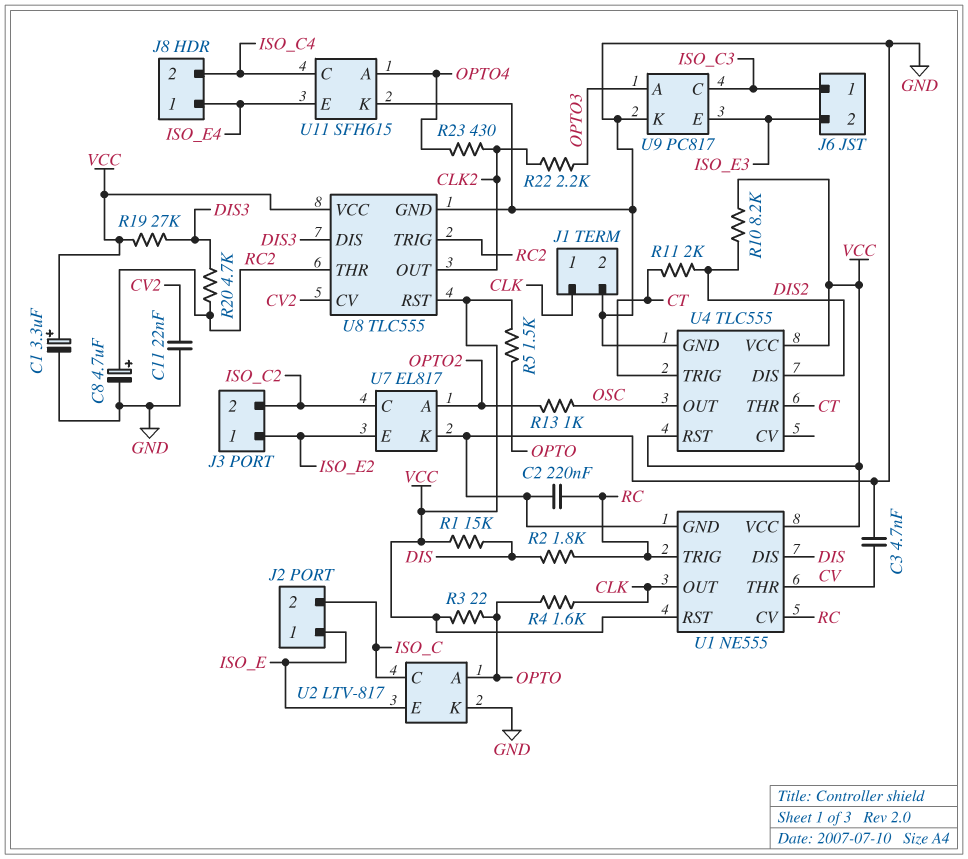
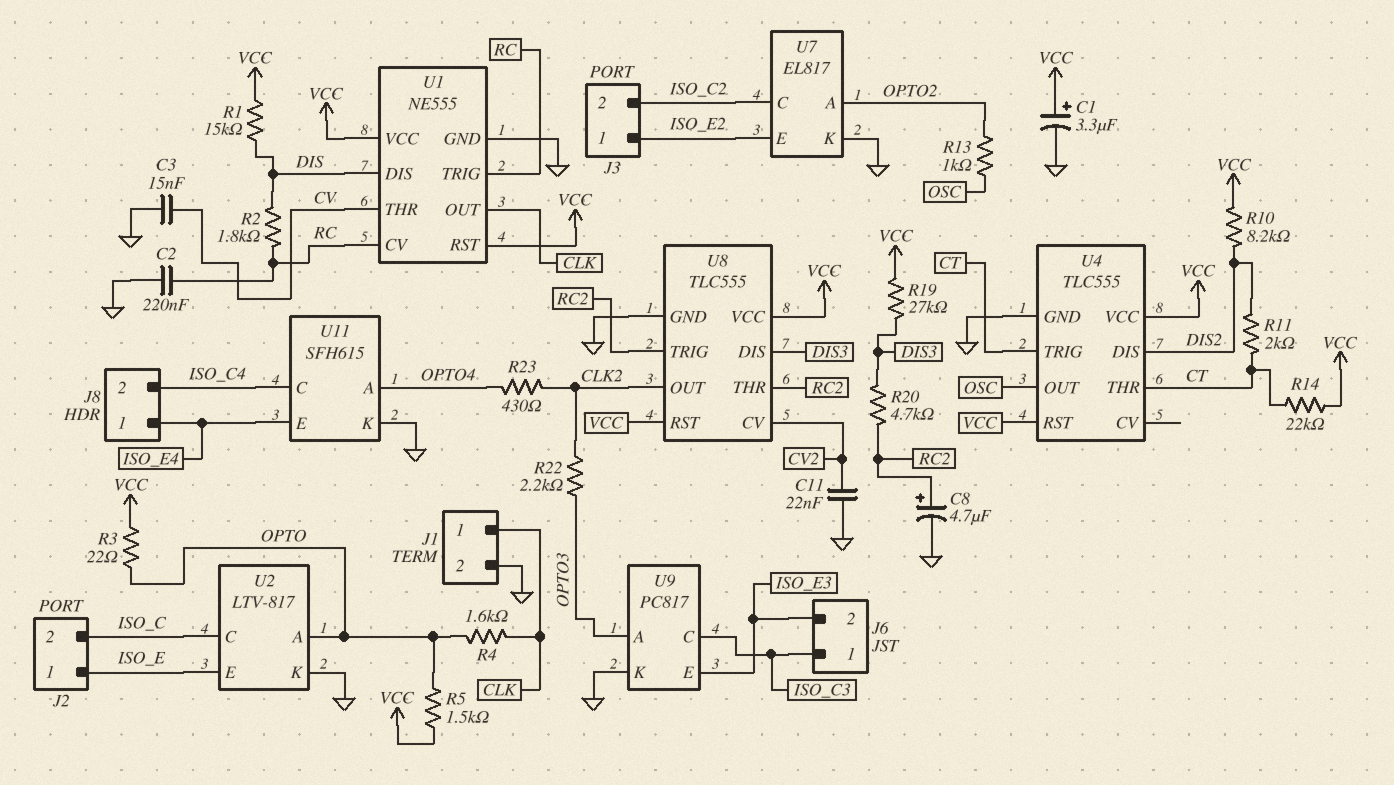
C3: 4.7nF (CV, GND) -> 15nF (CV, GND)
R14: none -> 22k (CT, VCC)

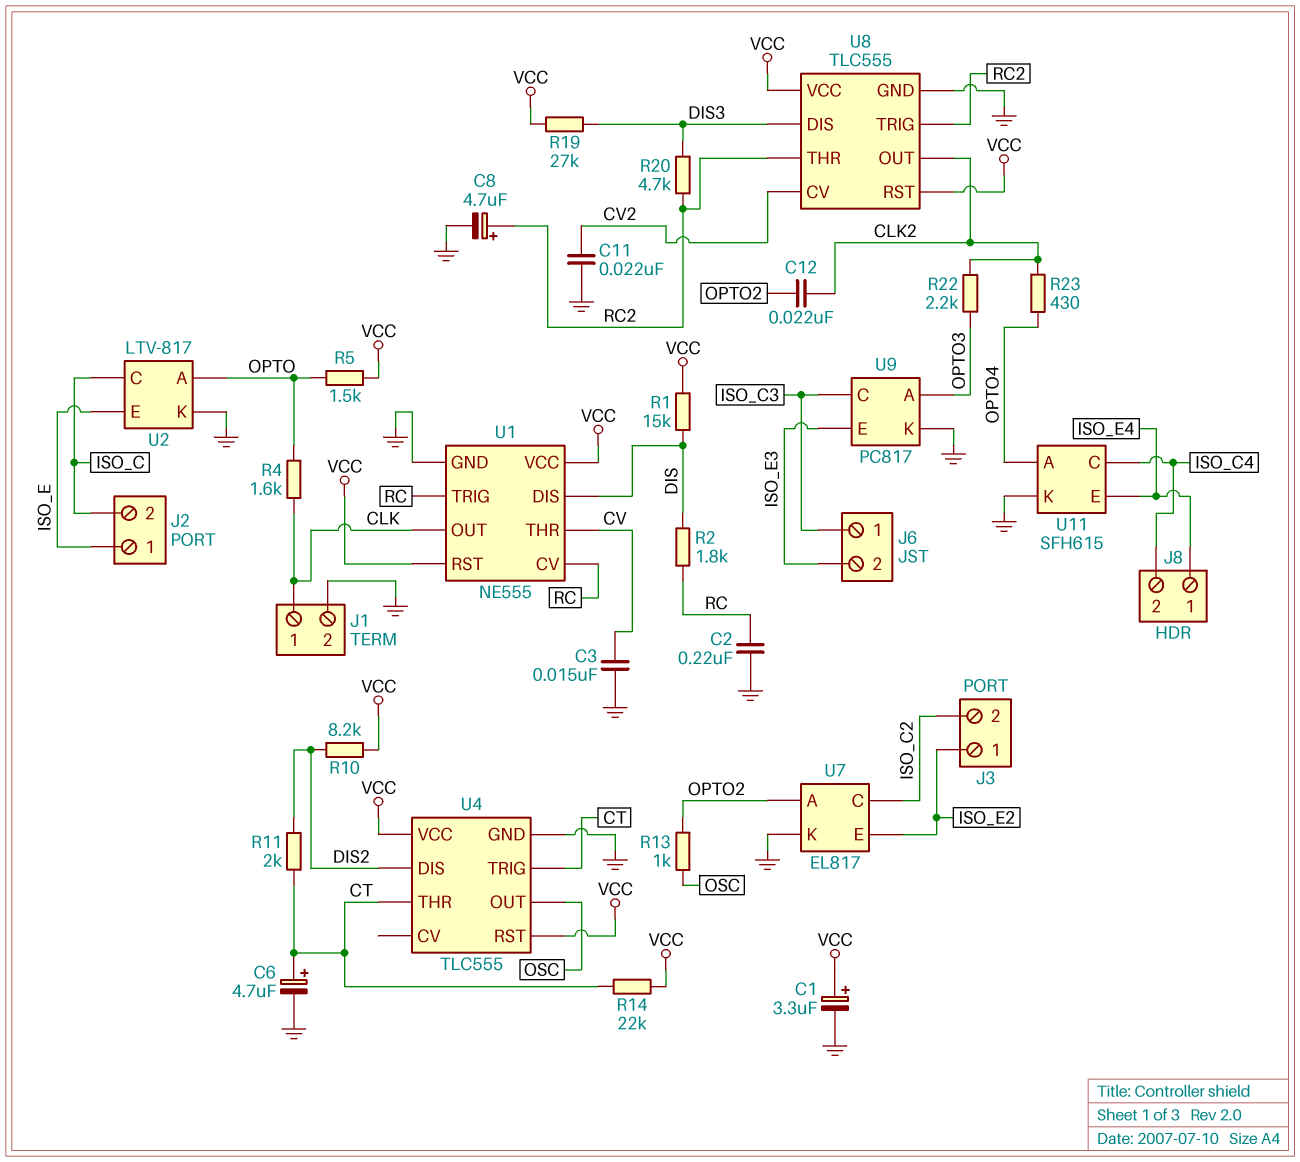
C6: none -> 4.7uF (plus CT, minus GND)
C12: none -> 22nF (CLK2, OPTO2)
R3: 22 (OPTO, VCC) -> none

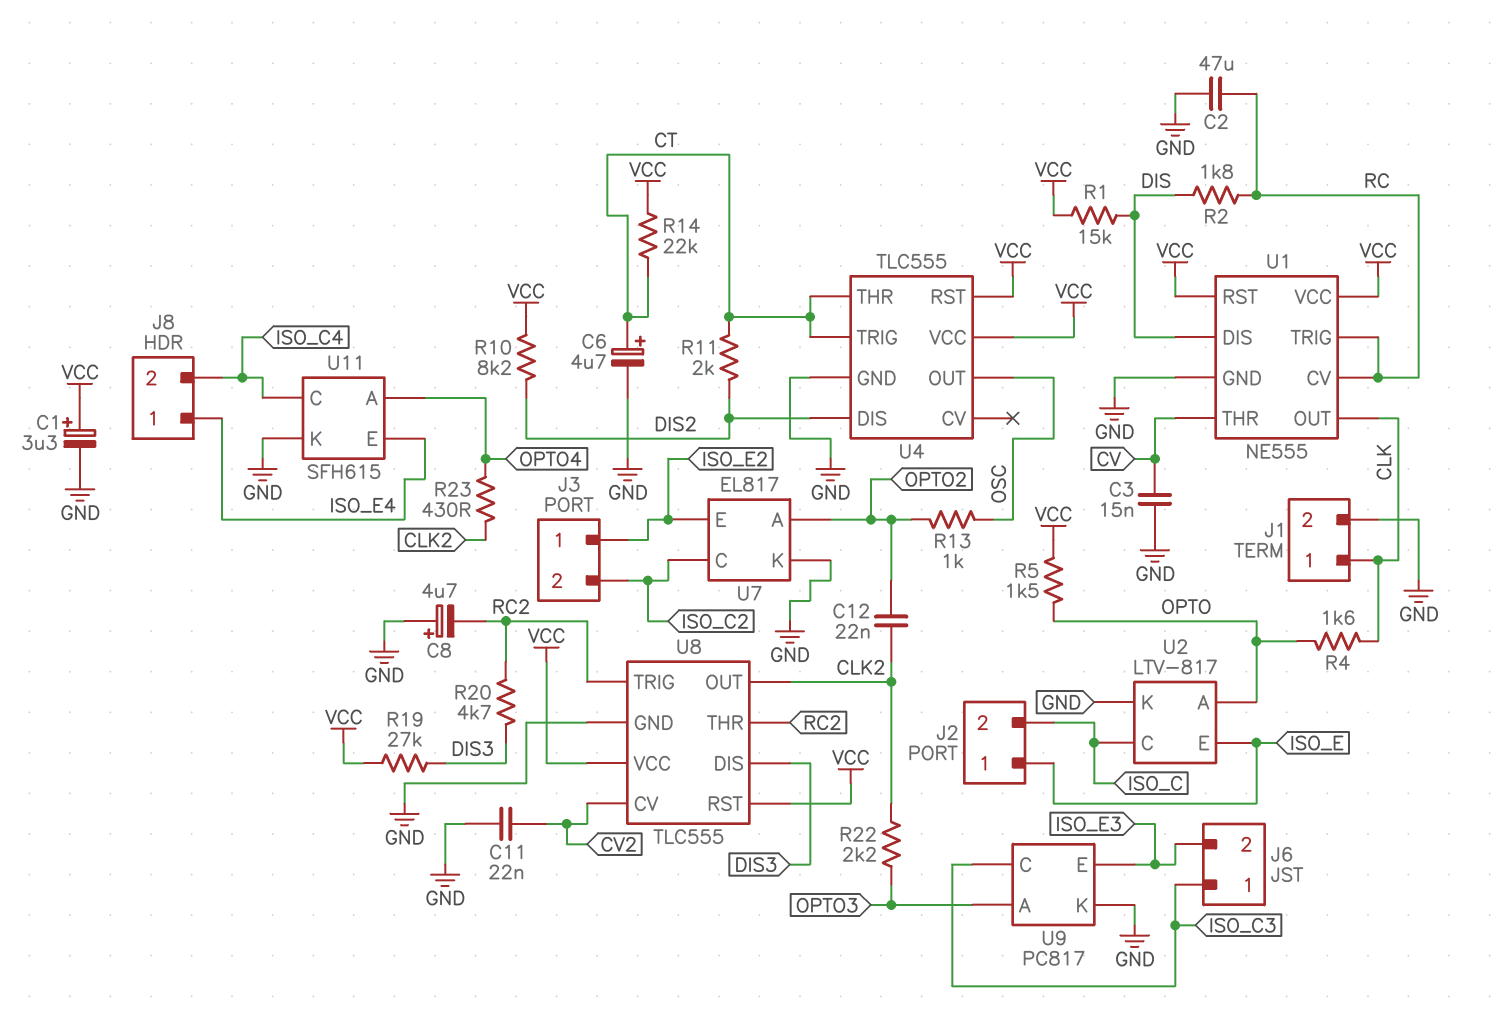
C2: 220nF (GND, RC) -> 47uF (GND, RC)
C8: 4.7uF (plus RC2, minus GND) -> 4.7uF (plus GND, minus RC2)

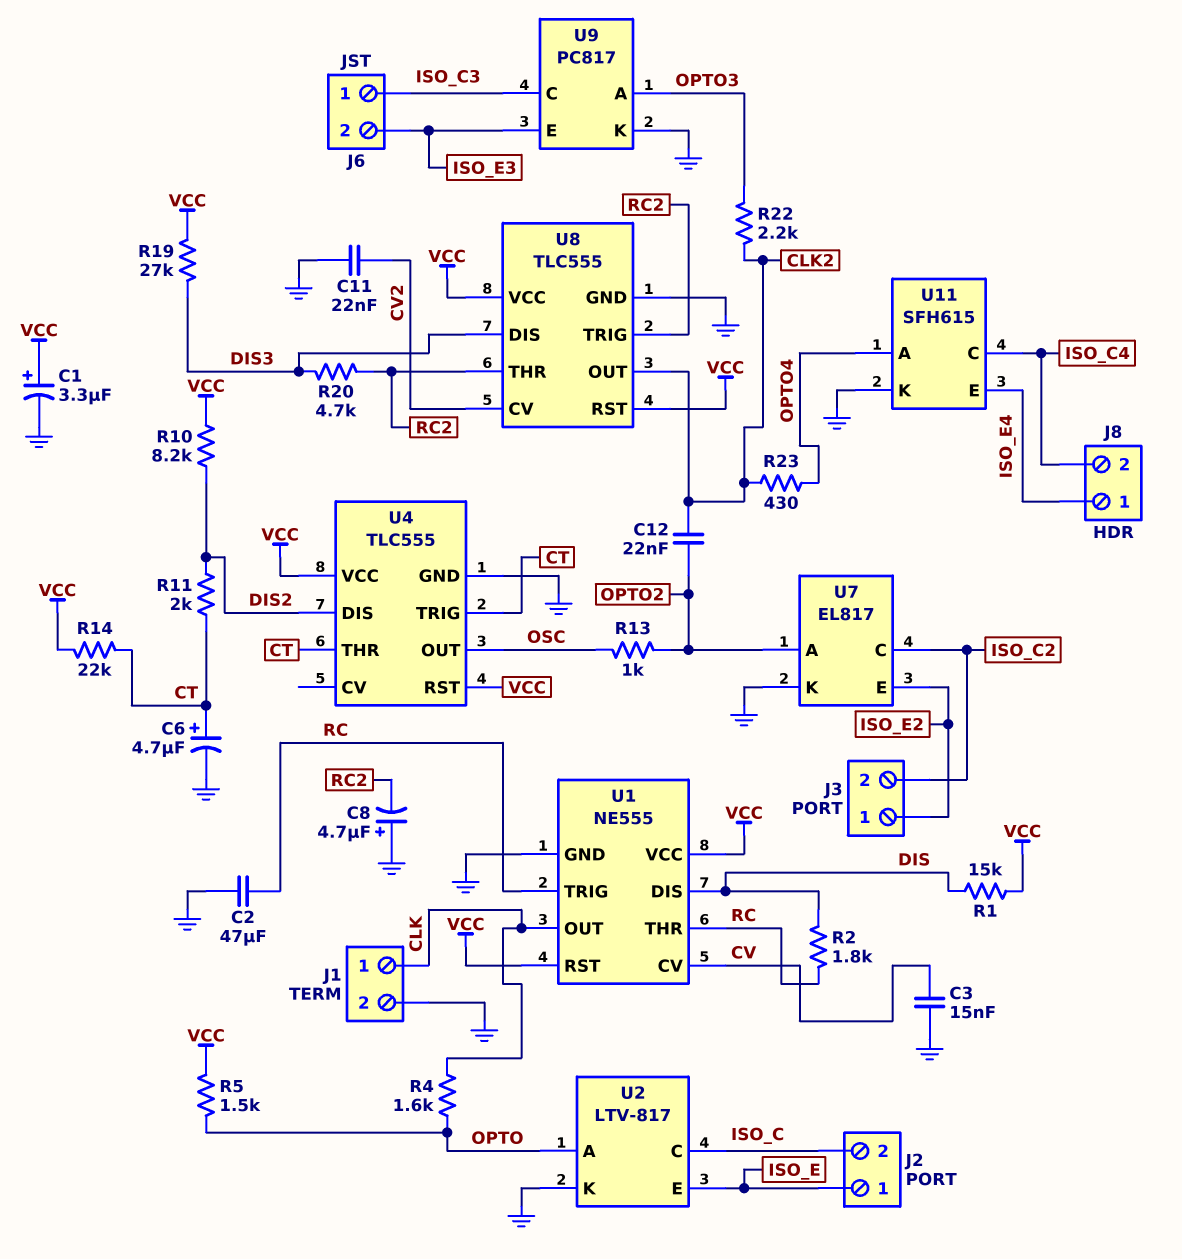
U1 pin CV: RC -> CV
U1 pin THR: CV -> RC

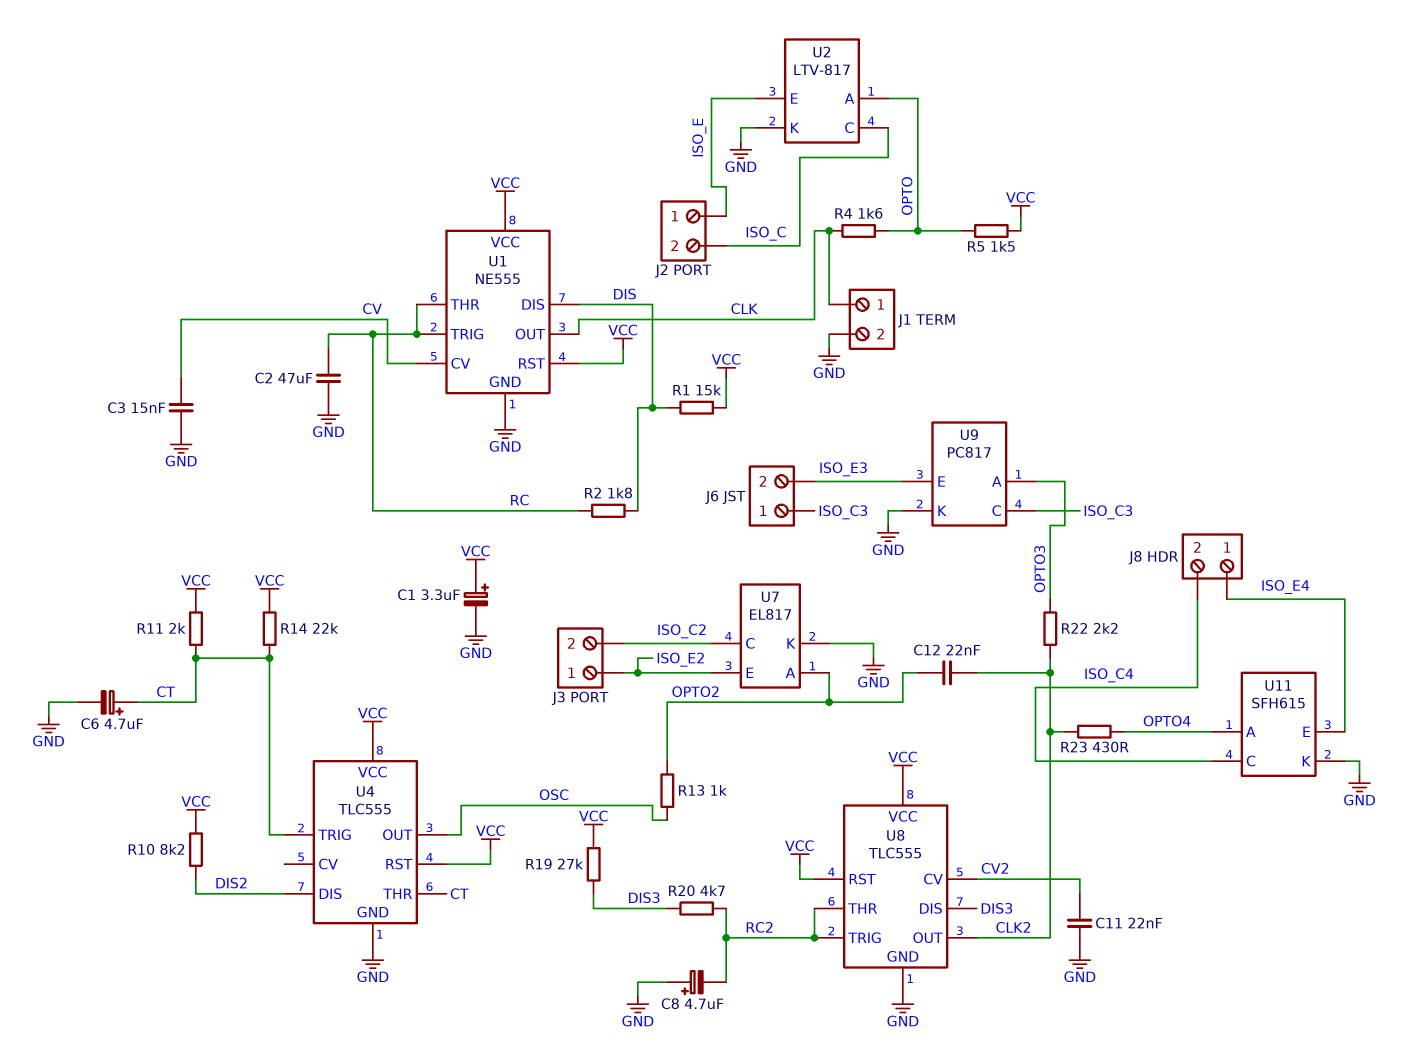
R11: 2k (CT, DIS2) -> 2k (CT, VCC)

